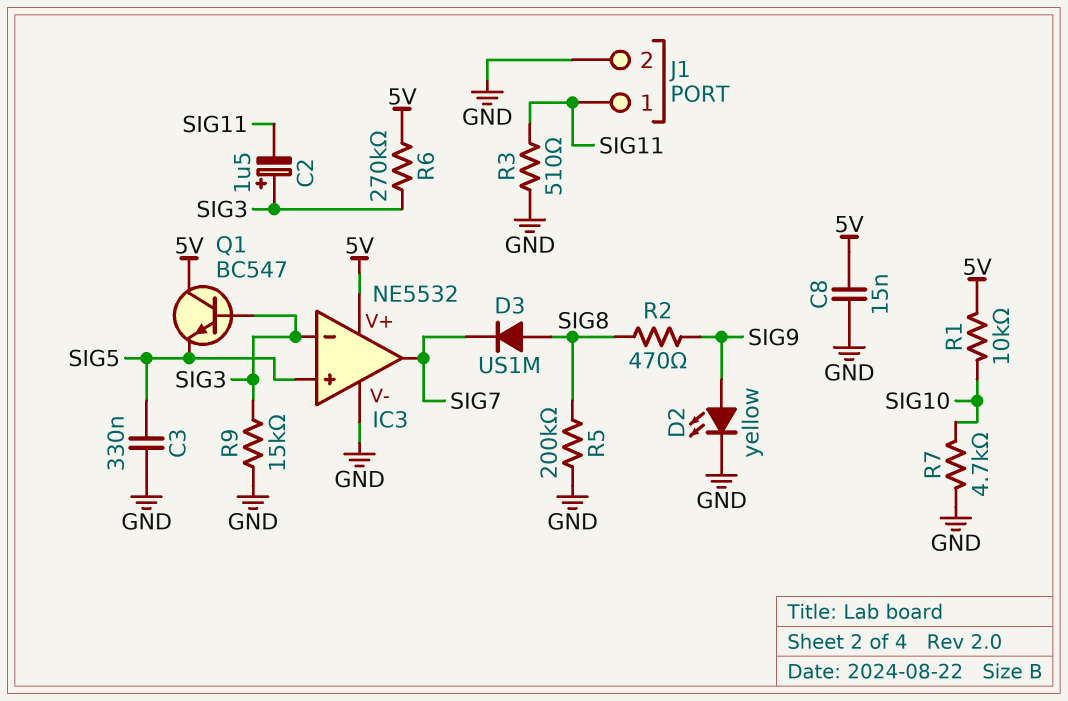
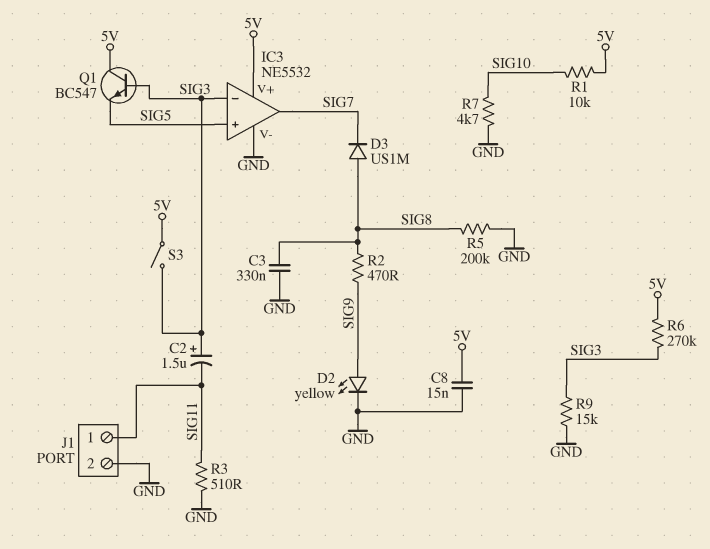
C3: 330nF (GND, SIG5) -> 330nF (GND, SIG8)
S3: none -> switch (5V, SIG3)

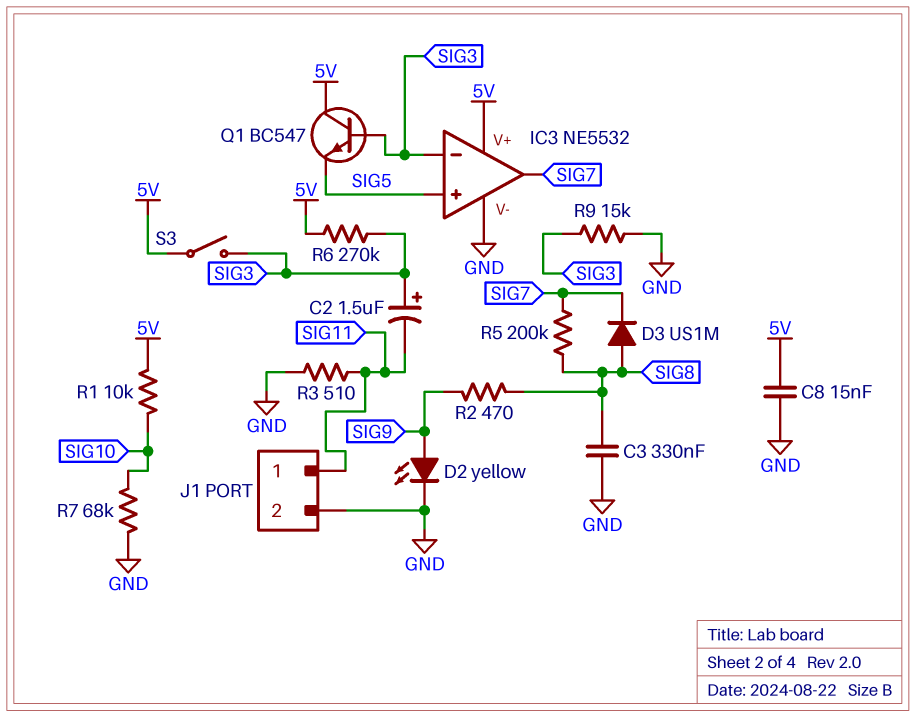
R5: 200k (GND, SIG8) -> 200k (SIG7, SIG8)
R7: 4.7k (GND, SIG10) -> 68k (GND, SIG10)

